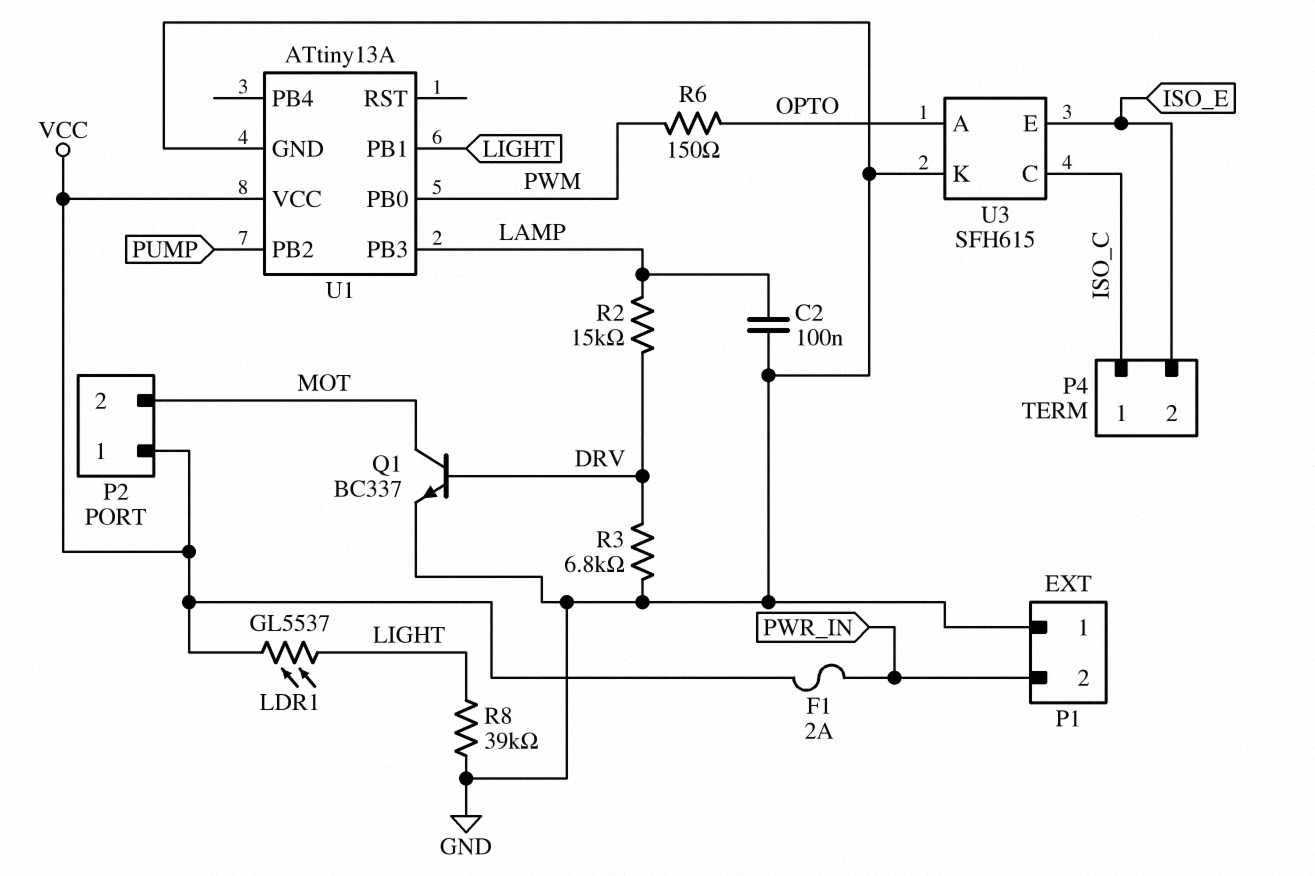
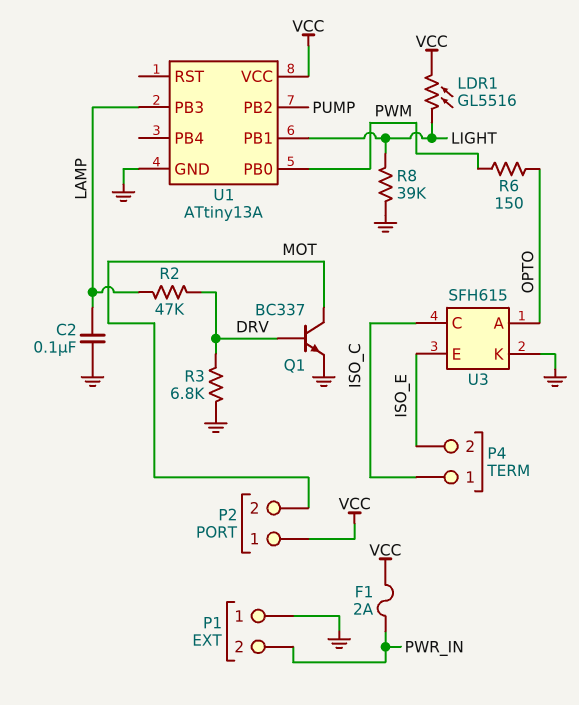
LDR1: GL5537 (LIGHT, VCC) -> GL5516 (LIGHT, VCC)
R2: 15k (DRV, LAMP) -> 47k (DRV, LAMP)

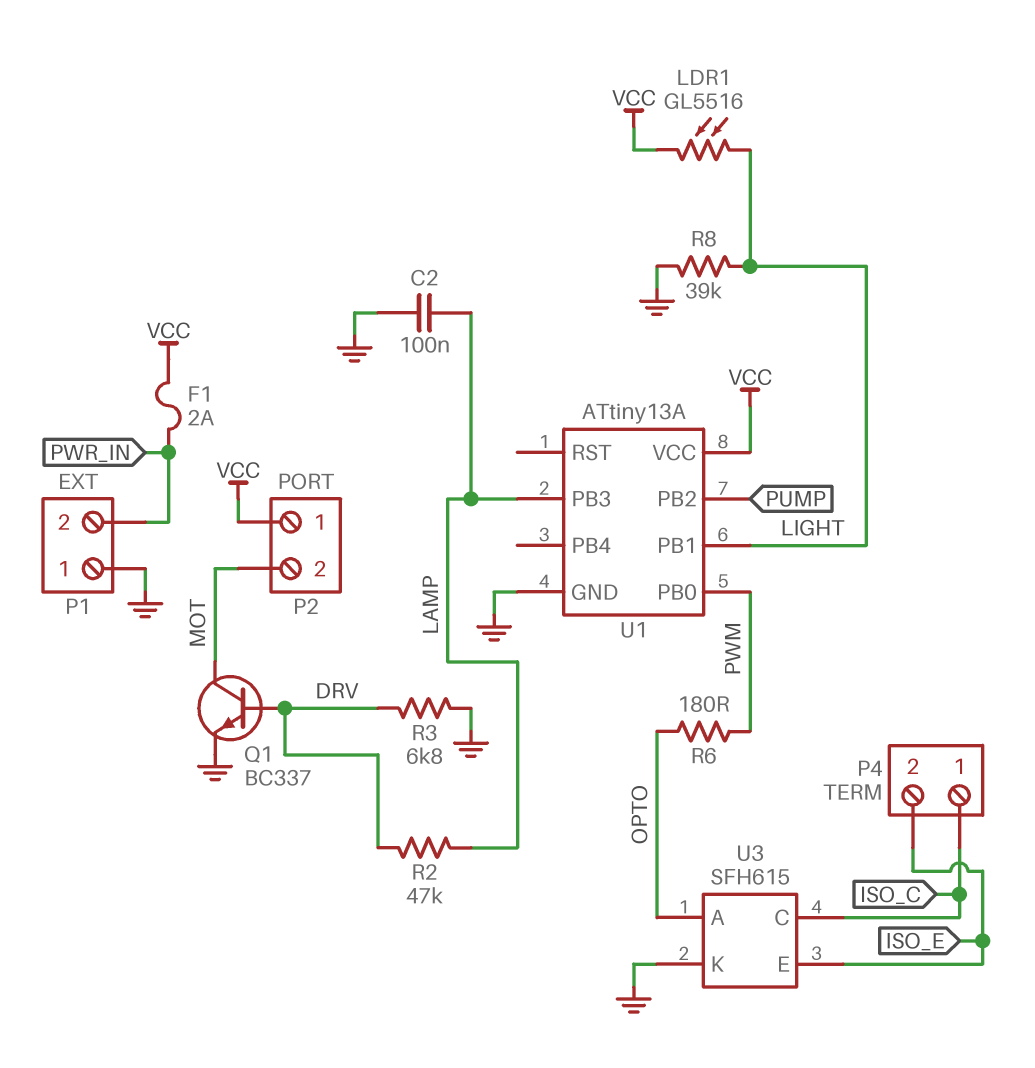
R6: 150 (OPTO, PWM) -> 180 (OPTO, PWM)

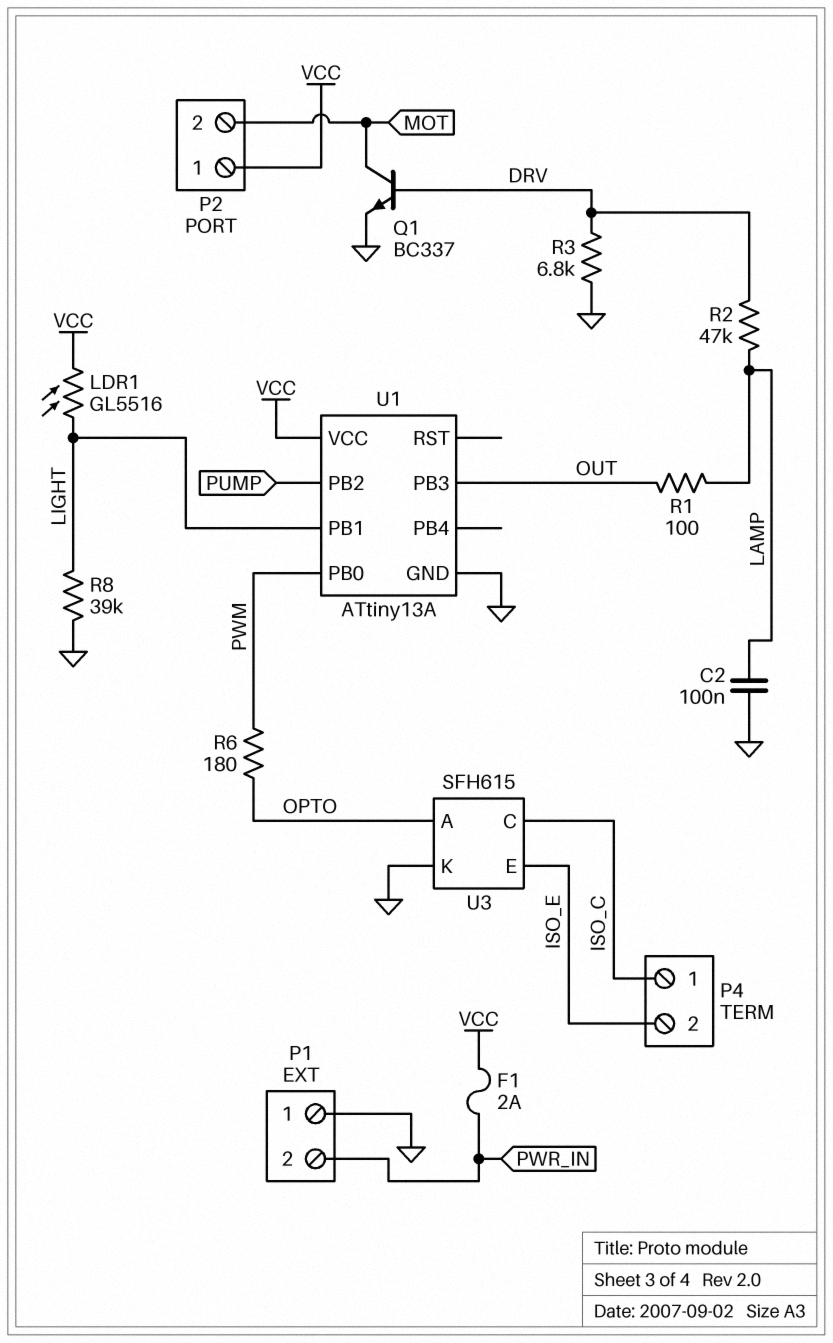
R1: none -> 100 (LAMP, OUT)
U1 pin PB3: LAMP -> OUT

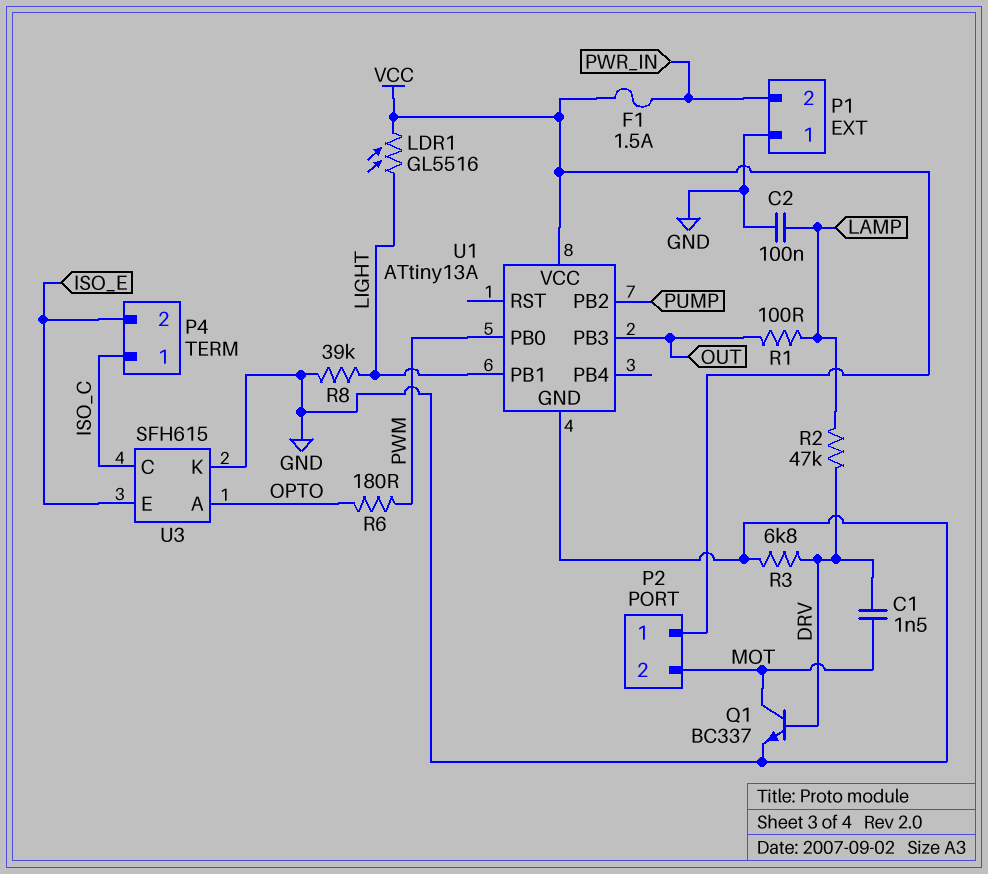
C1: none -> 1.5nF (DRV, MOT)
F1: 2A (PWR_IN, VCC) -> 1.5A (PWR_IN, VCC)

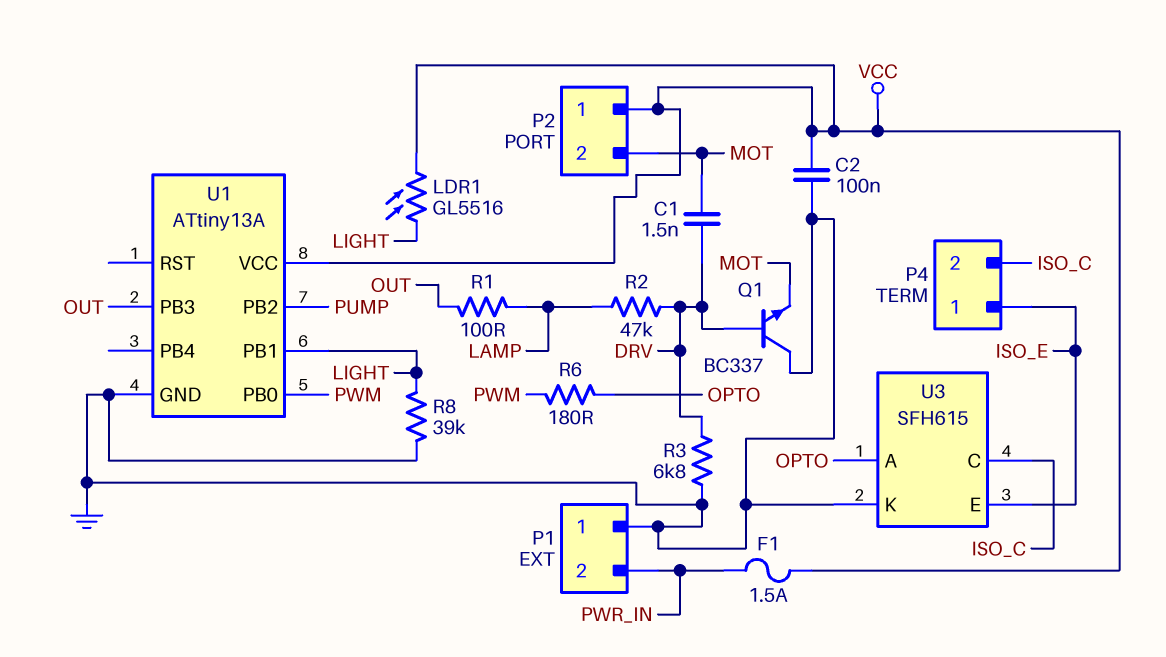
C2: 100nF (GND, LAMP) -> 100nF (GND, VCC)
P4 pin 1: ISO_C -> ISO_E
P4 pin 2: ISO_E -> ISO_C
Q1: NPN BC337 (B DRV, C MOT, E GND) -> NPN BC337 (B DRV, C GND, E MOT)

